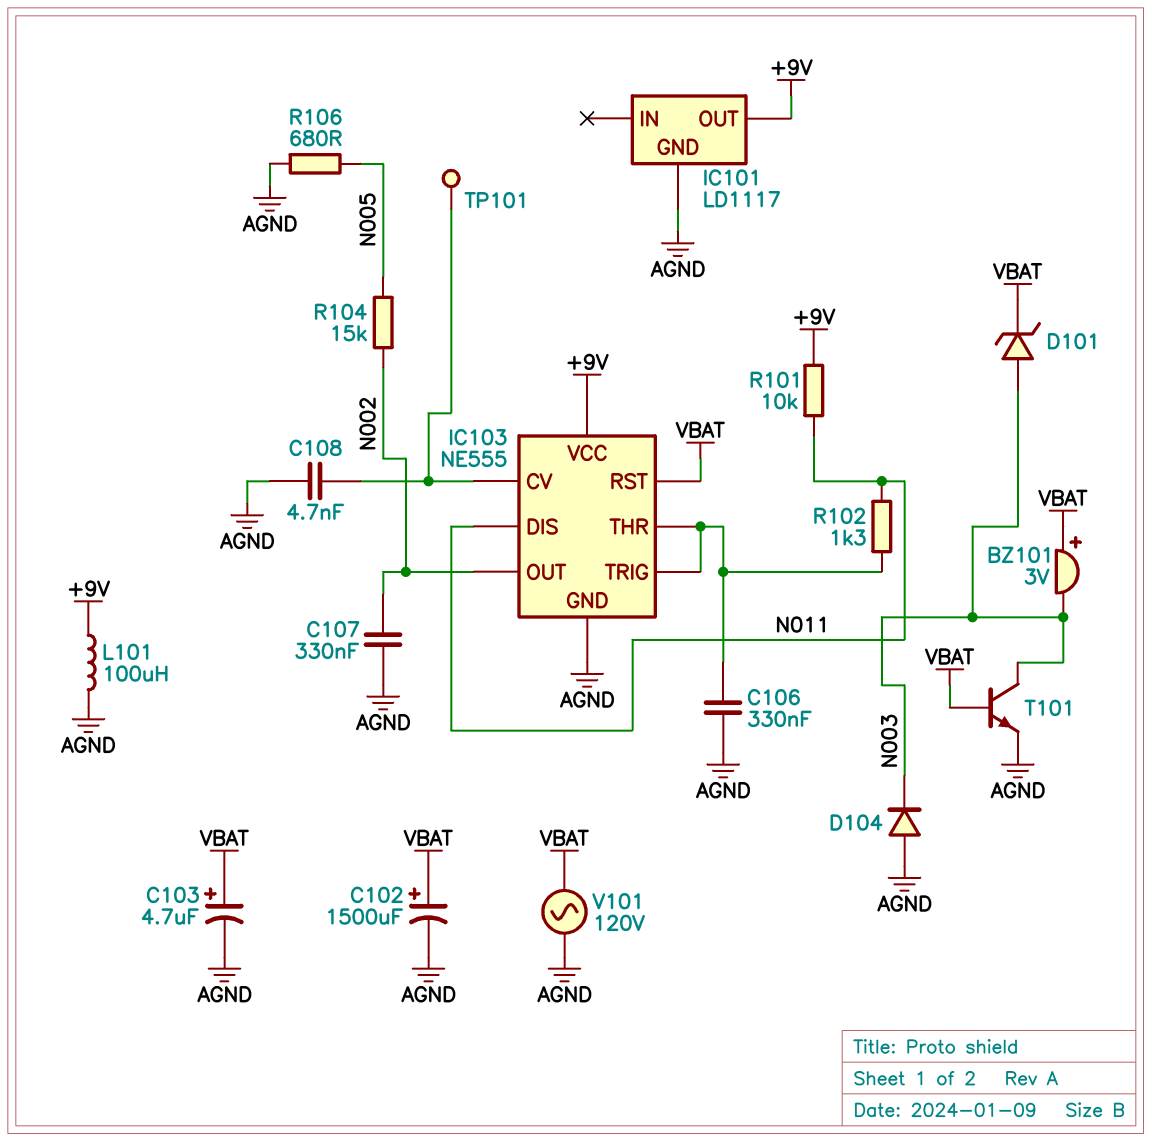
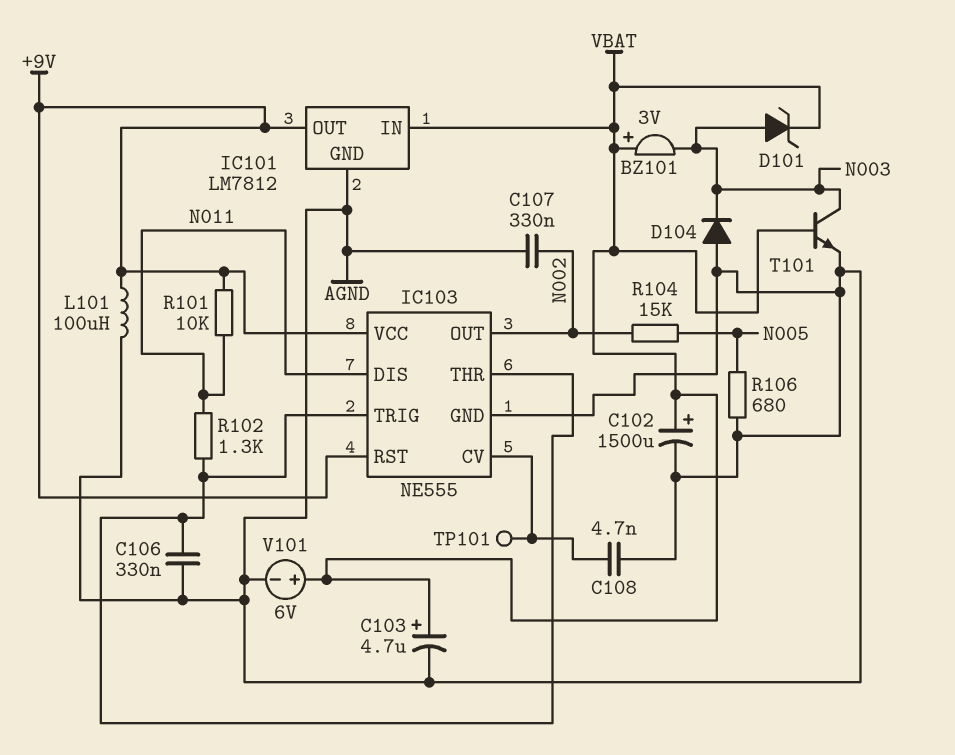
IC101: LD1117 -> LM7812
IC101 pin IN: none -> VBAT
IC103 pin RST: VBAT -> +9V
V101: AC 120V (AGND, VBAT) -> 6V (plus VBAT, minus AGND)

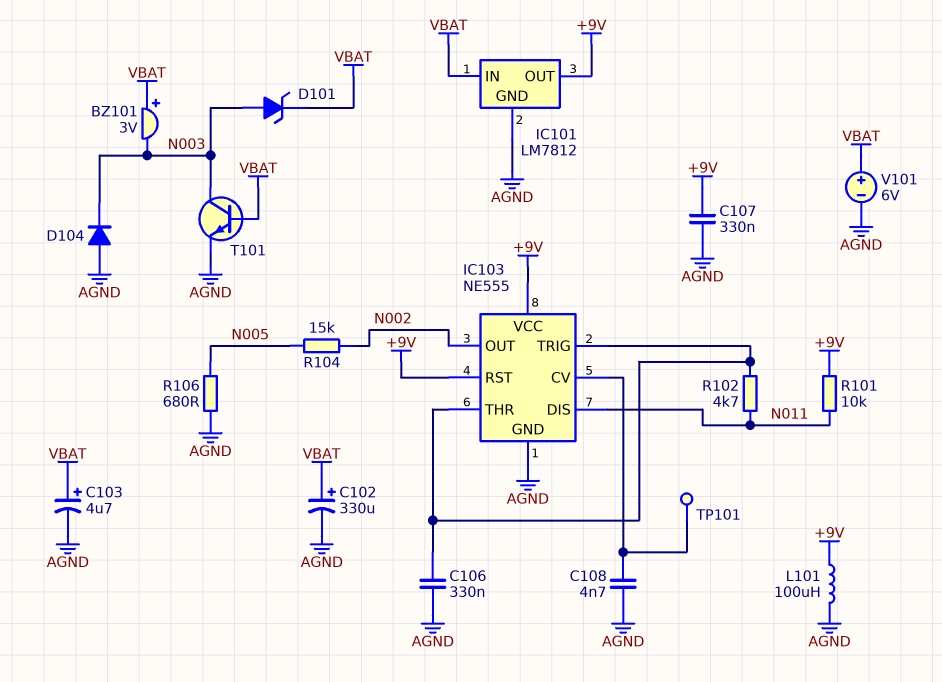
C102: 1500uF (plus VBAT, minus AGND) -> 330uF (plus VBAT, minus AGND)
C107: 330nF (AGND, N002) -> 330nF (+9V, AGND)
R102: 1.3k (IC103/THR, N011) -> 4.7k (IC103/THR, N011)

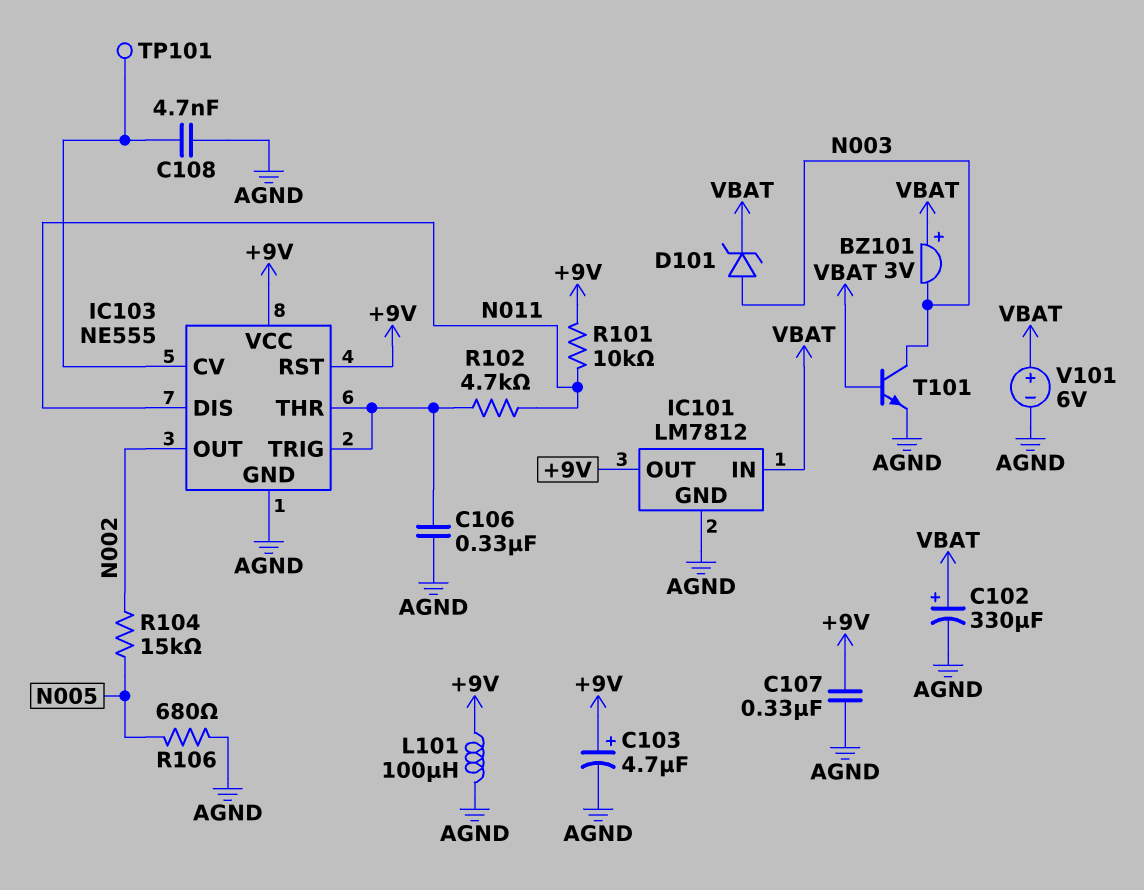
C103: 4.7uF (plus VBAT, minus AGND) -> 4.7uF (plus +9V, minus AGND)
D104: diode (A AGND, K N003) -> none

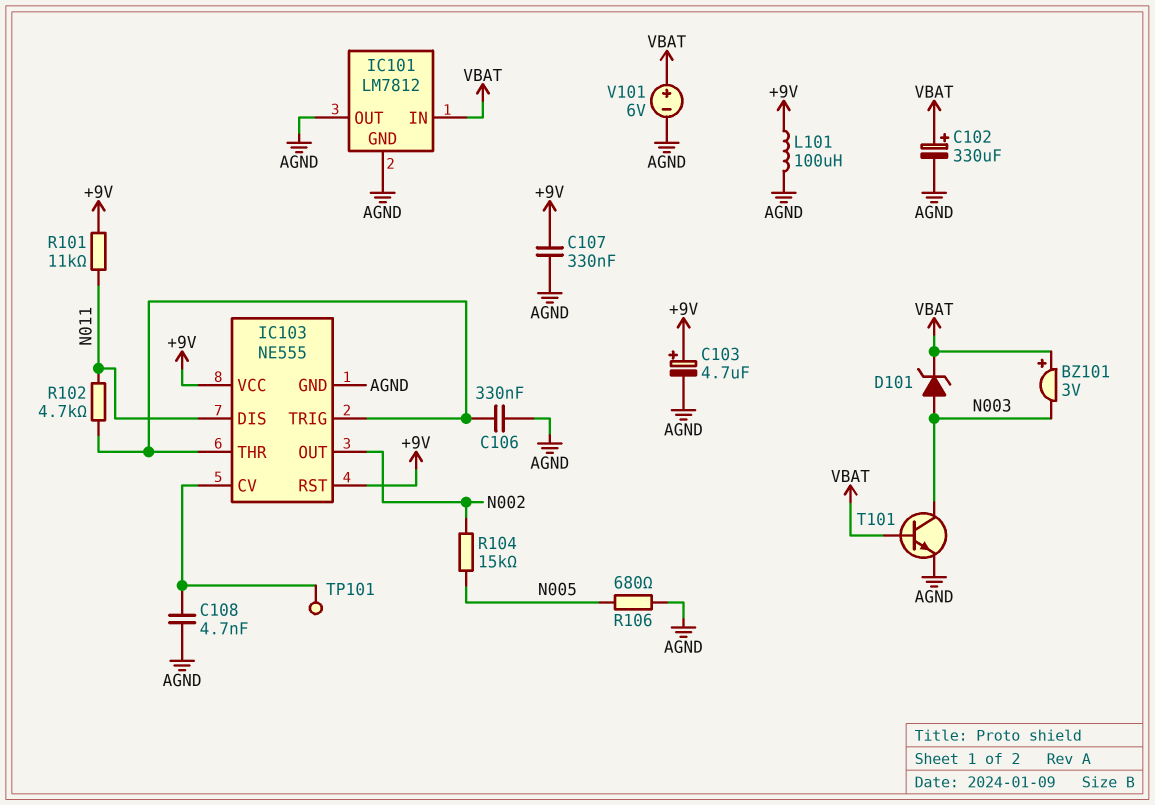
IC101 pin OUT: +9V -> AGND
R101: 10k (+9V, N011) -> 11k (+9V, N011)

